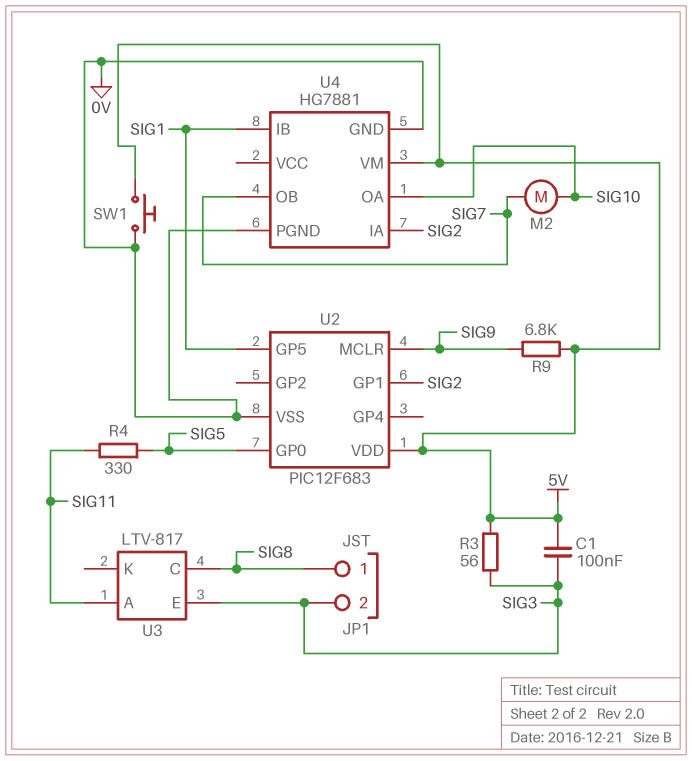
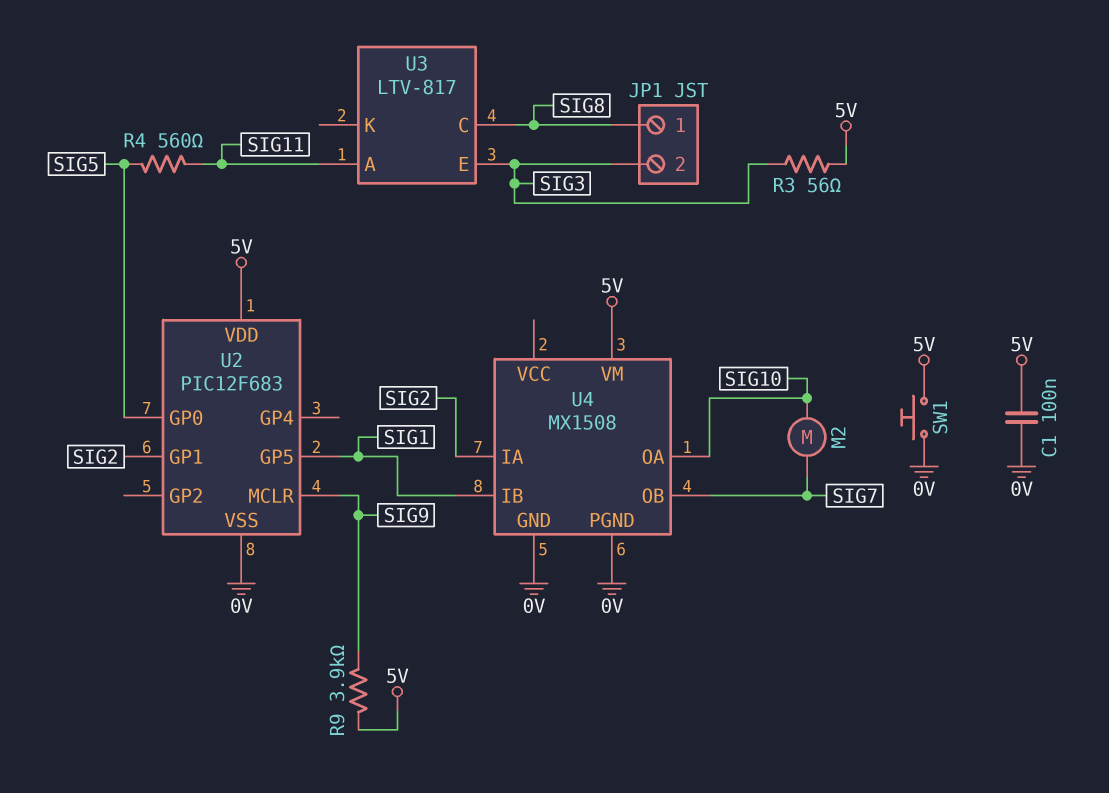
C1: 100nF (5V, SIG3) -> 100nF (0V, 5V)
R4: 330 (SIG5, SIG11) -> 560 (SIG5, SIG11)
R9: 6.8k (5V, SIG9) -> 3.9k (5V, SIG9)
U4: HG7881 -> MX1508

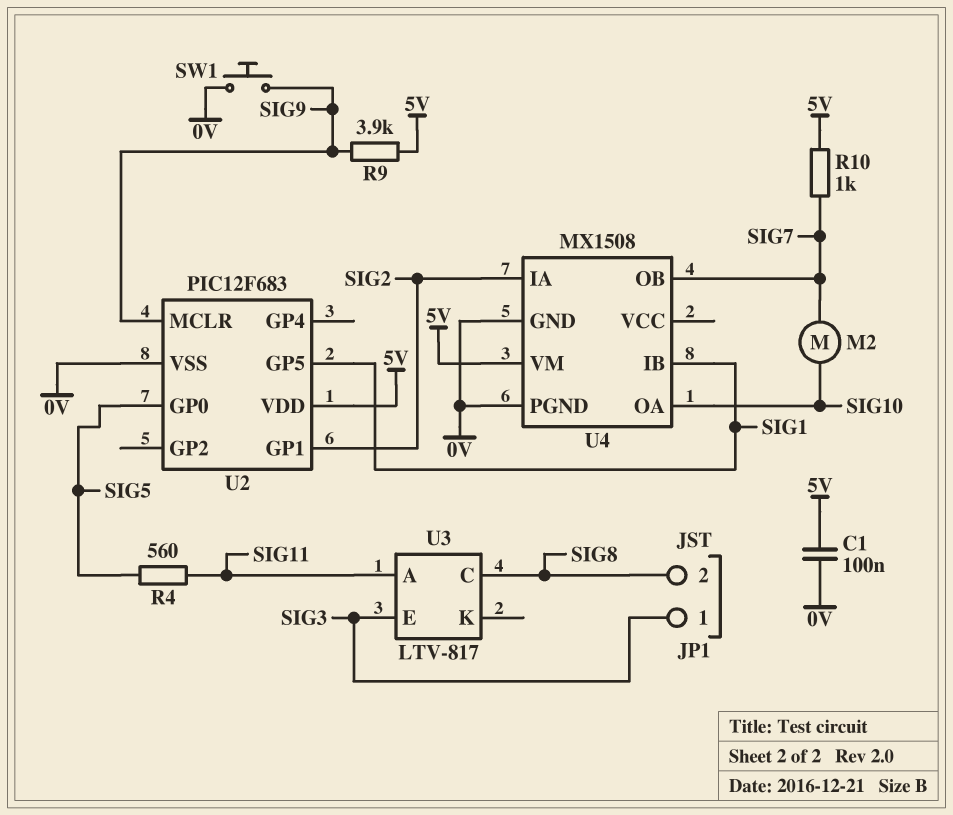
JP1 pin 1: SIG8 -> SIG3
JP1 pin 2: SIG3 -> SIG8
R3: 56 (5V, SIG3) -> none
R10: none -> 1k (5V, SIG7)
SW1: button (0V, 5V) -> button (0V, SIG9)

